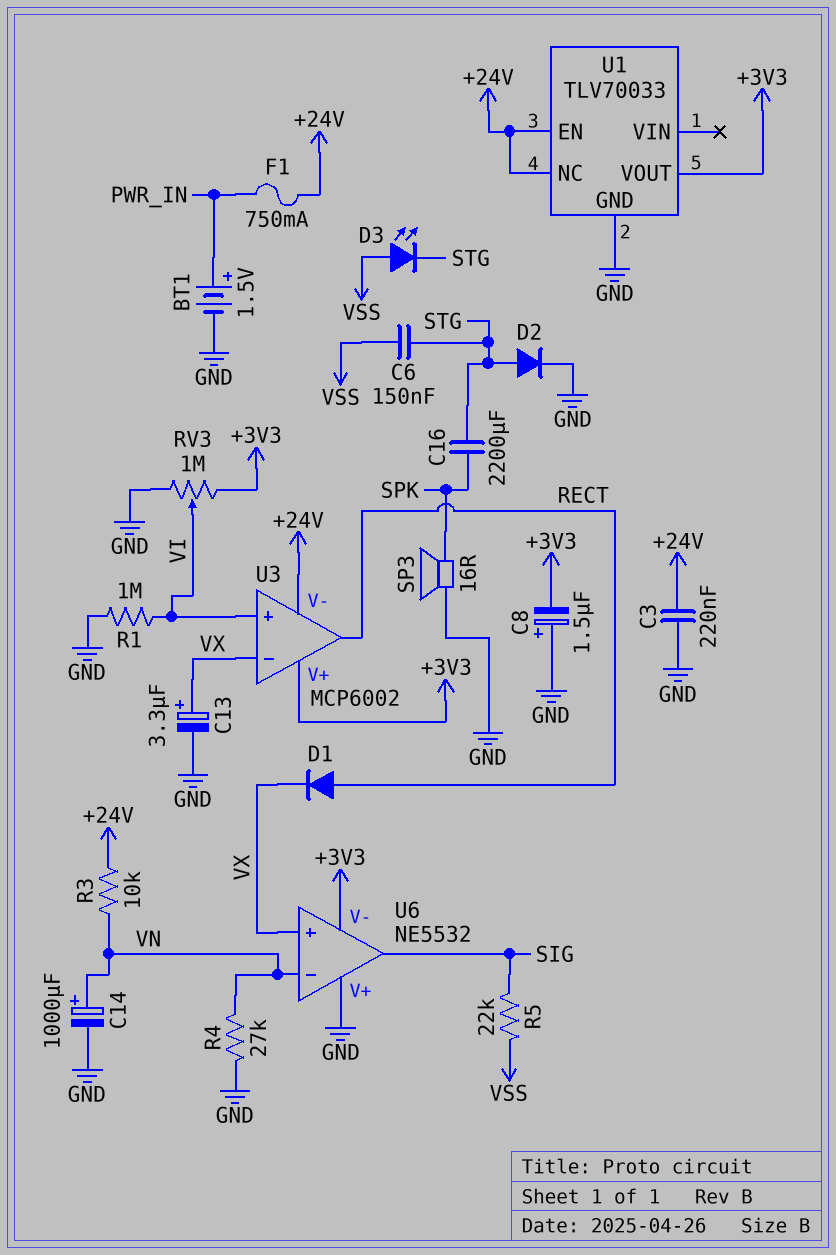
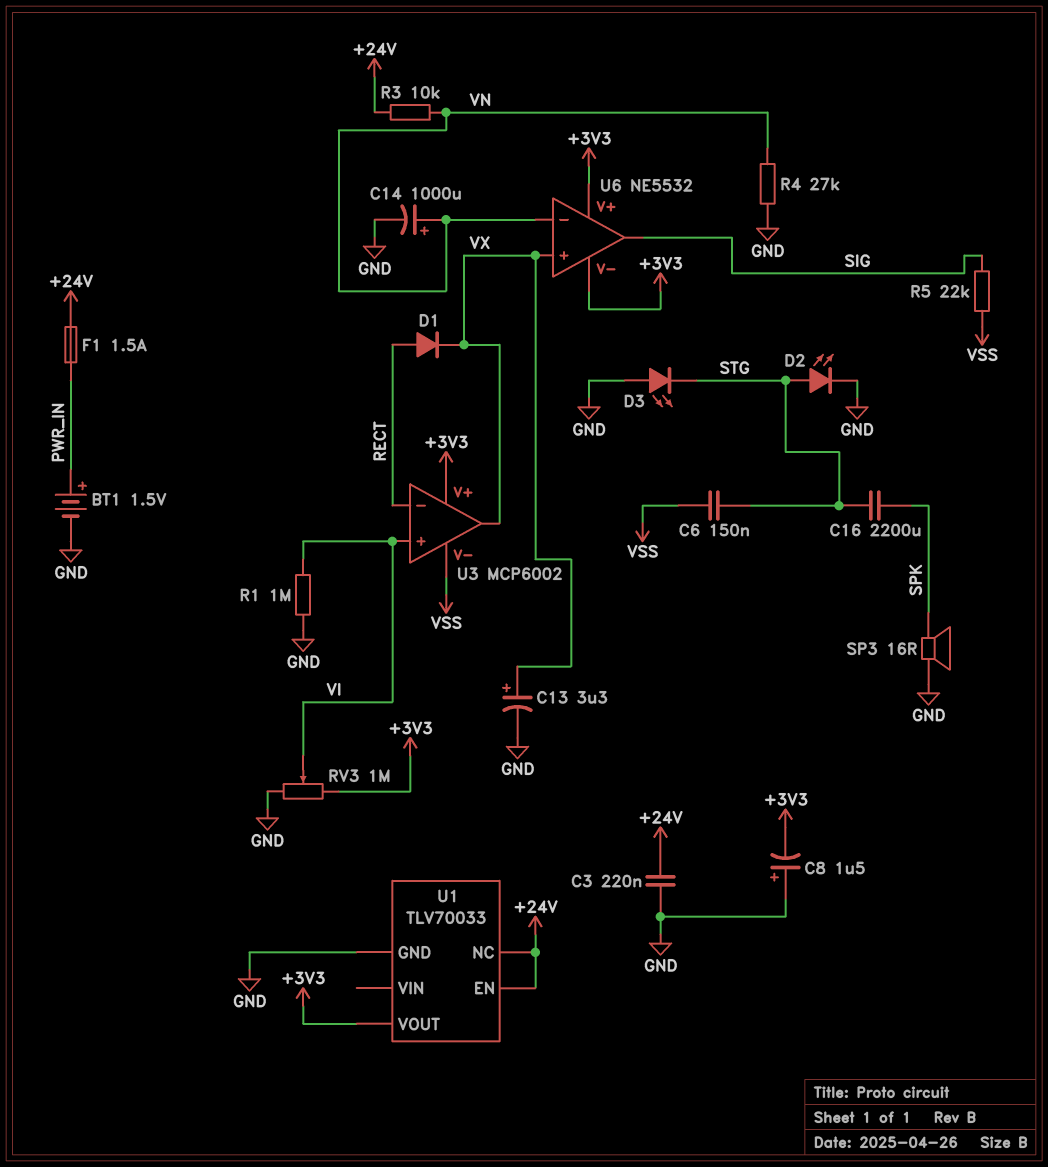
D2: diode (A STG, K GND) -> LED (A STG, K GND)
D3: LED (A VSS, K STG) -> LED (A GND, K STG)
F1: 750mA (+24V, PWR_IN) -> 1.5A (+24V, PWR_IN)
U3 pin V-: +24V -> VSS
U3 pin in-: VX -> RECT
U3 pin out: RECT -> VX
U6 pin V+: GND -> +3V3

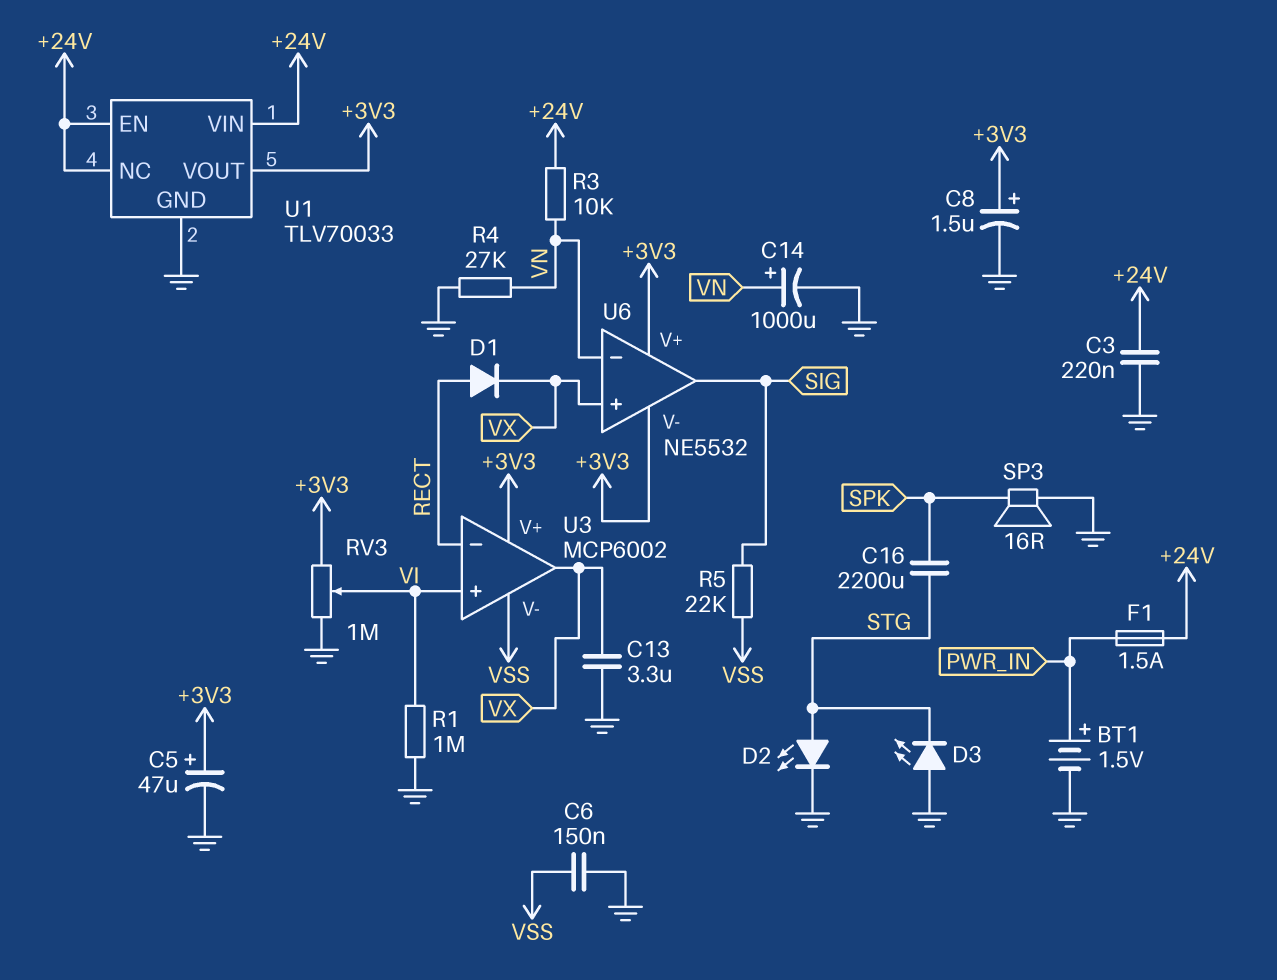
C5: none -> 47uF (plus +3V3, minus GND)
C6: 150nF (STG, VSS) -> 150nF (GND, VSS)
C8: 1.5uF (plus GND, minus +3V3) -> 1.5uF (plus +3V3, minus GND)
C13: 3.3uF (plus VX, minus GND) -> 3.3uF (GND, VX)
U1 pin VIN: none -> +24V

